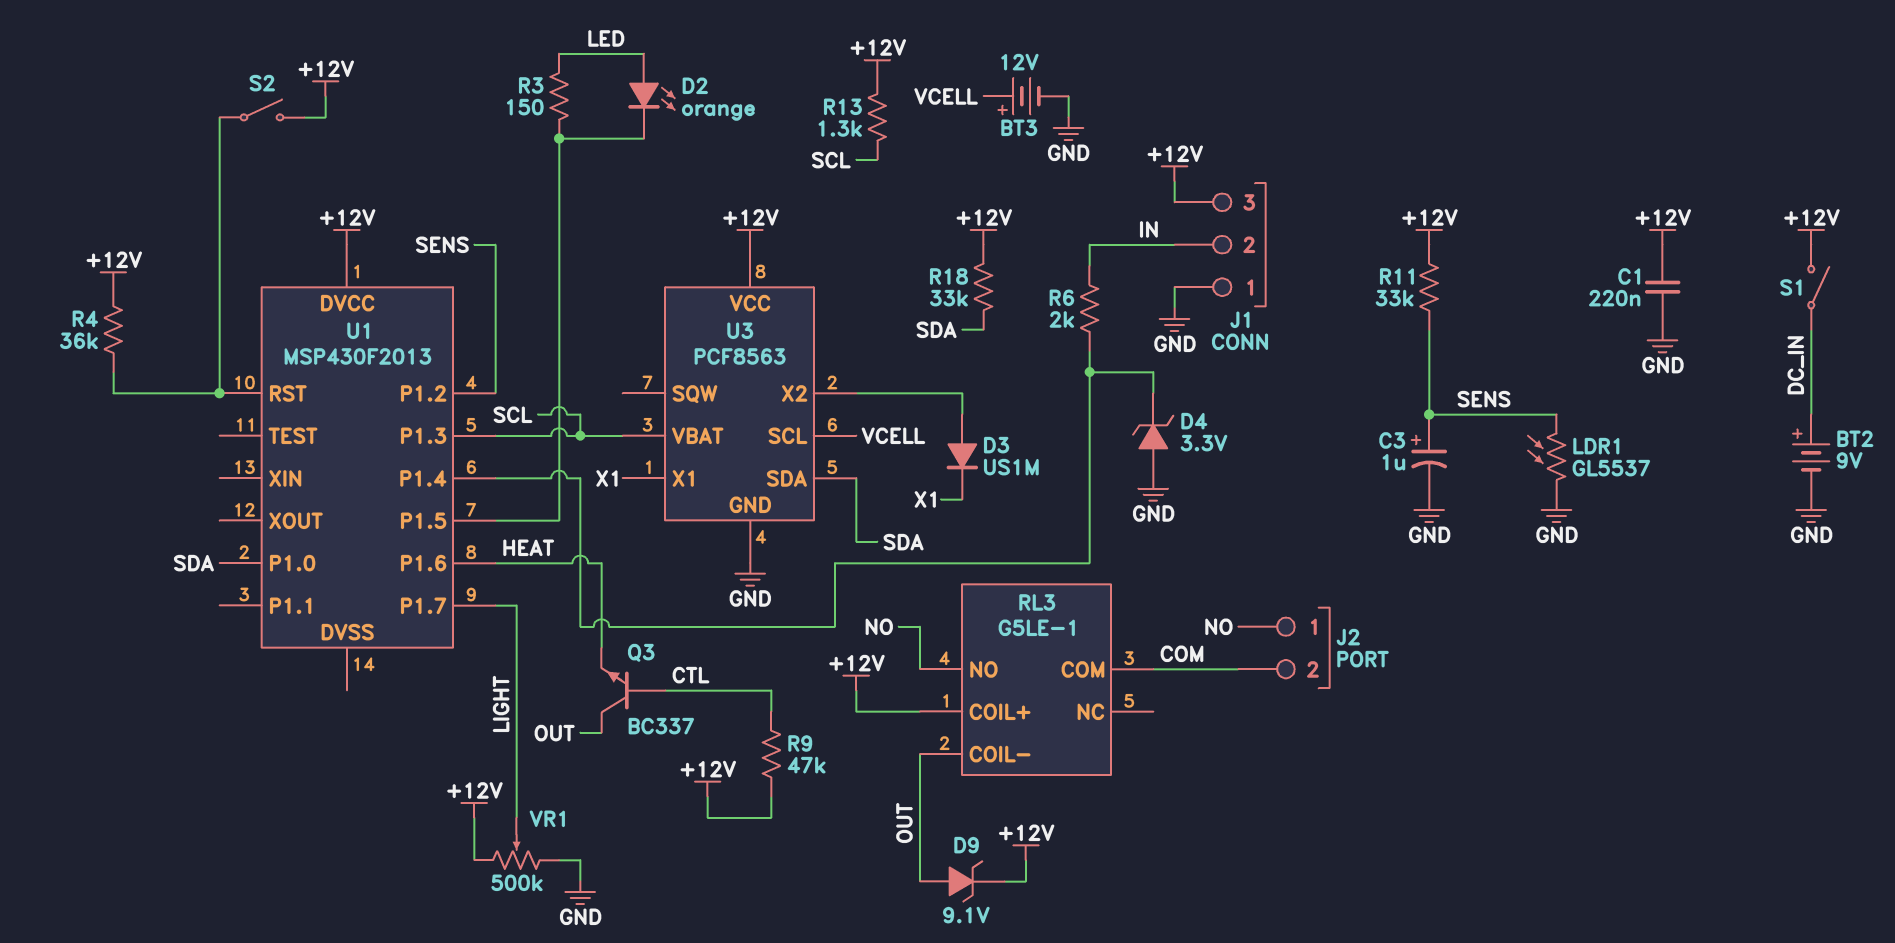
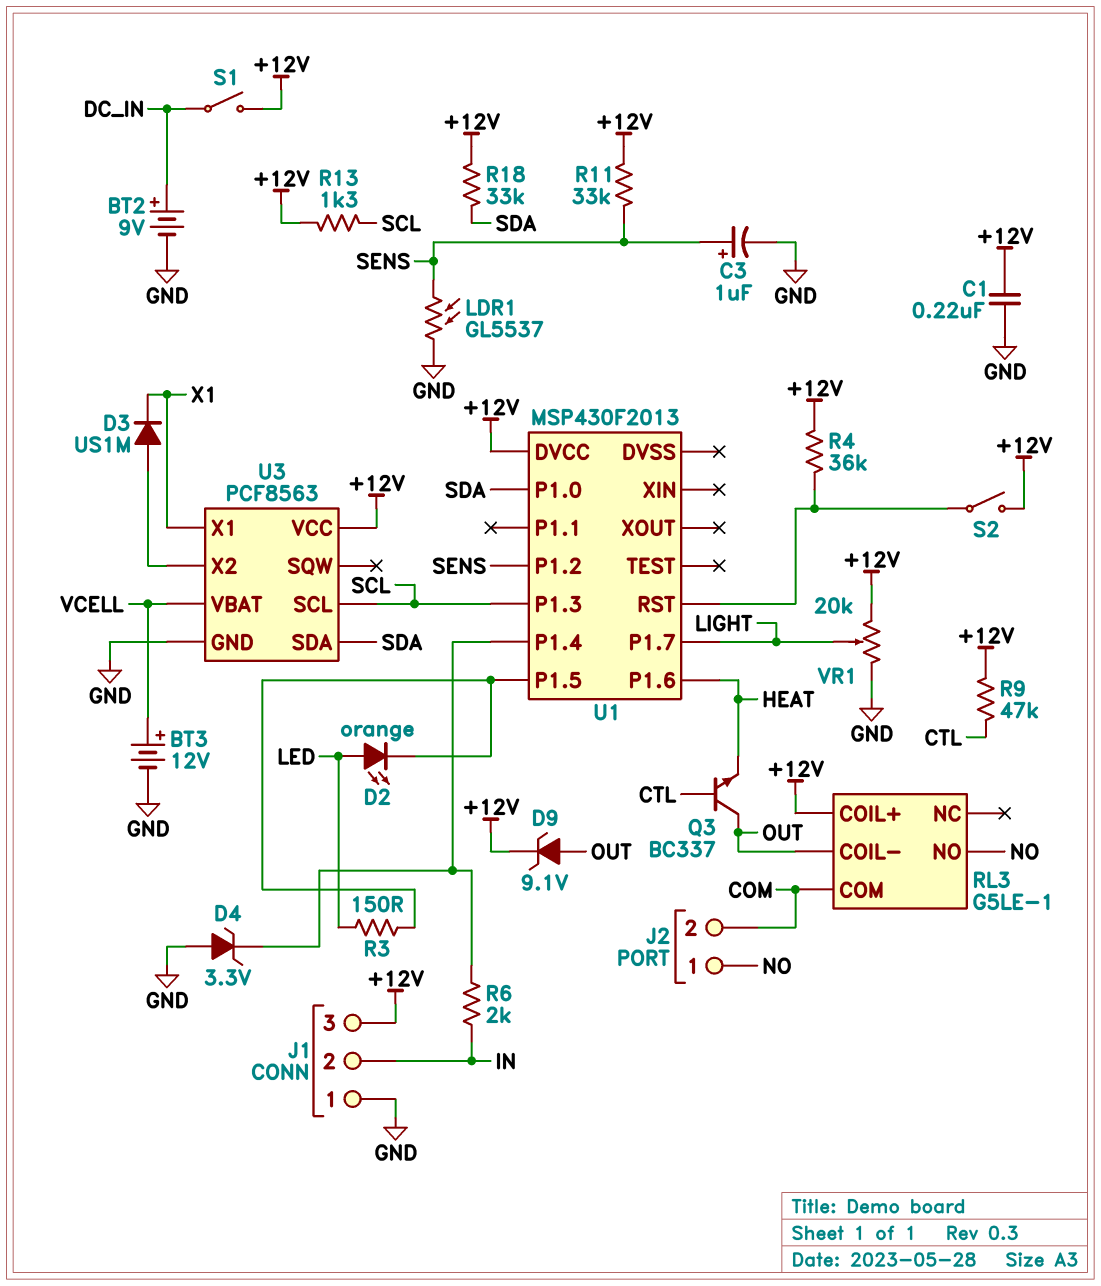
U3 pin SCL: VCELL -> SCL
U3 pin VBAT: SCL -> VCELL
VR1: 500k (+12V, GND, wiper LIGHT) -> 20k (+12V, GND, wiper LIGHT)

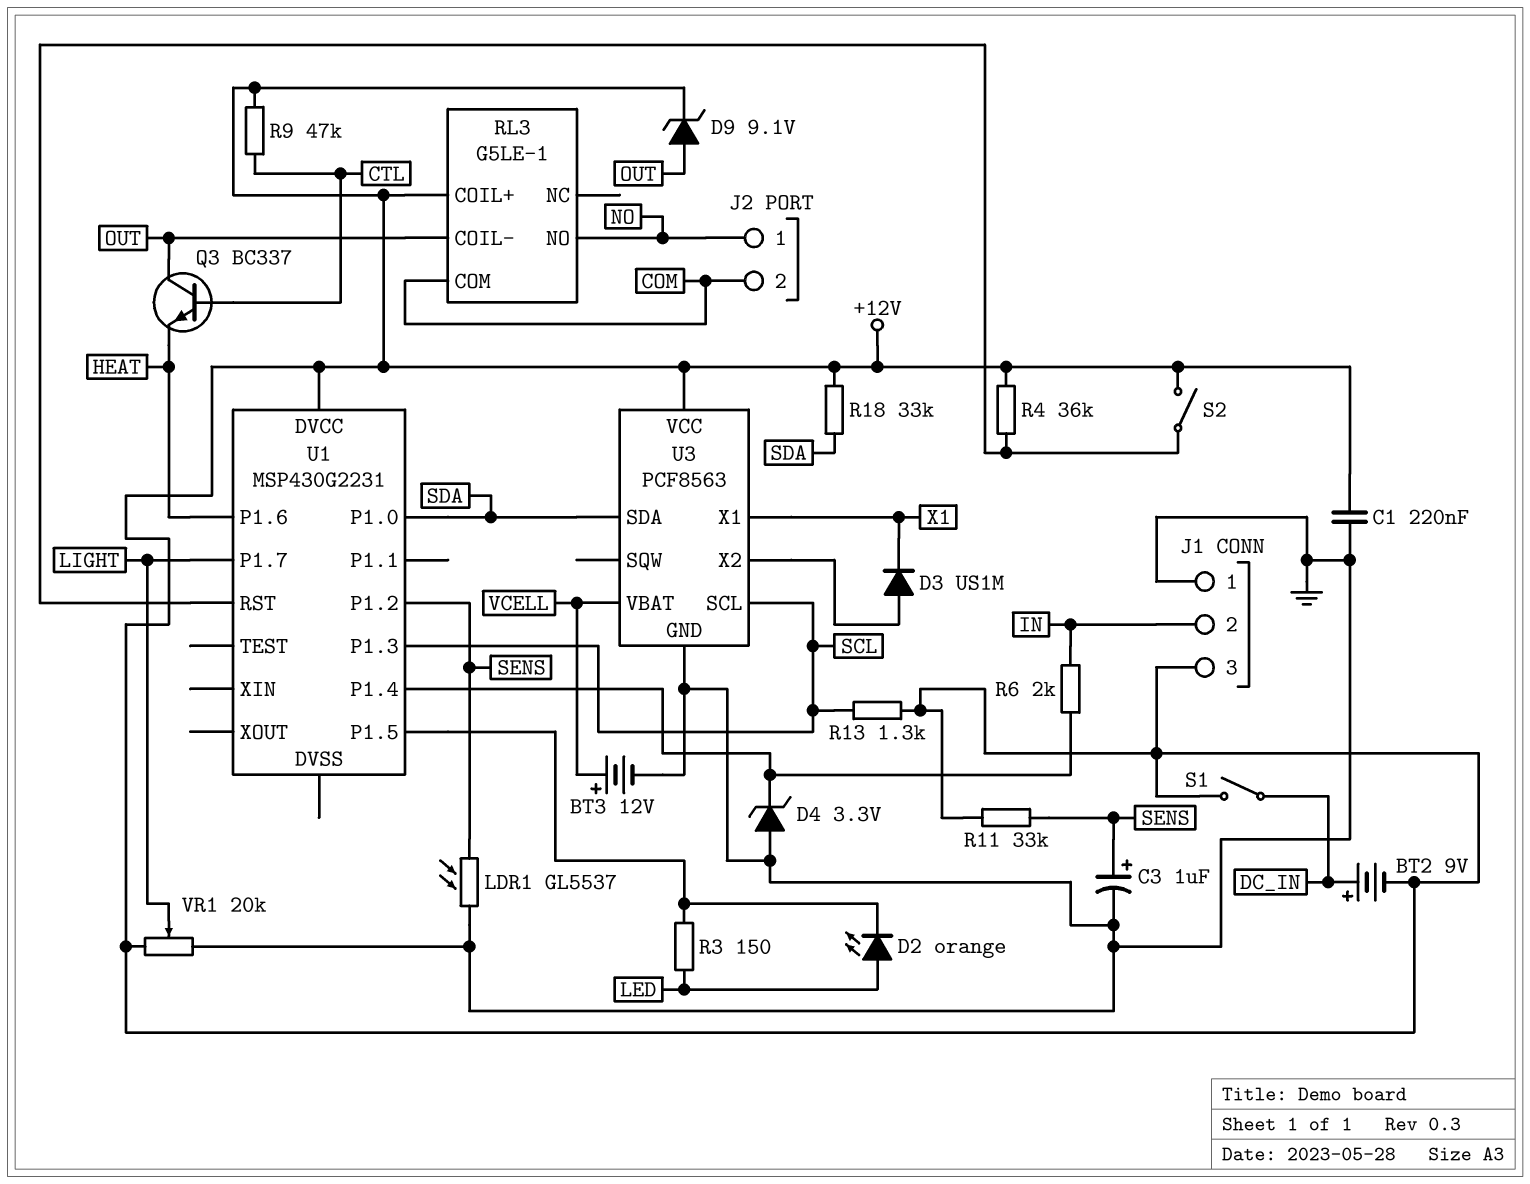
BT2: 9V (plus DC_IN, minus GND) -> 9V (plus DC_IN, minus +12V)
U1: MSP430F2013 -> MSP430G2231

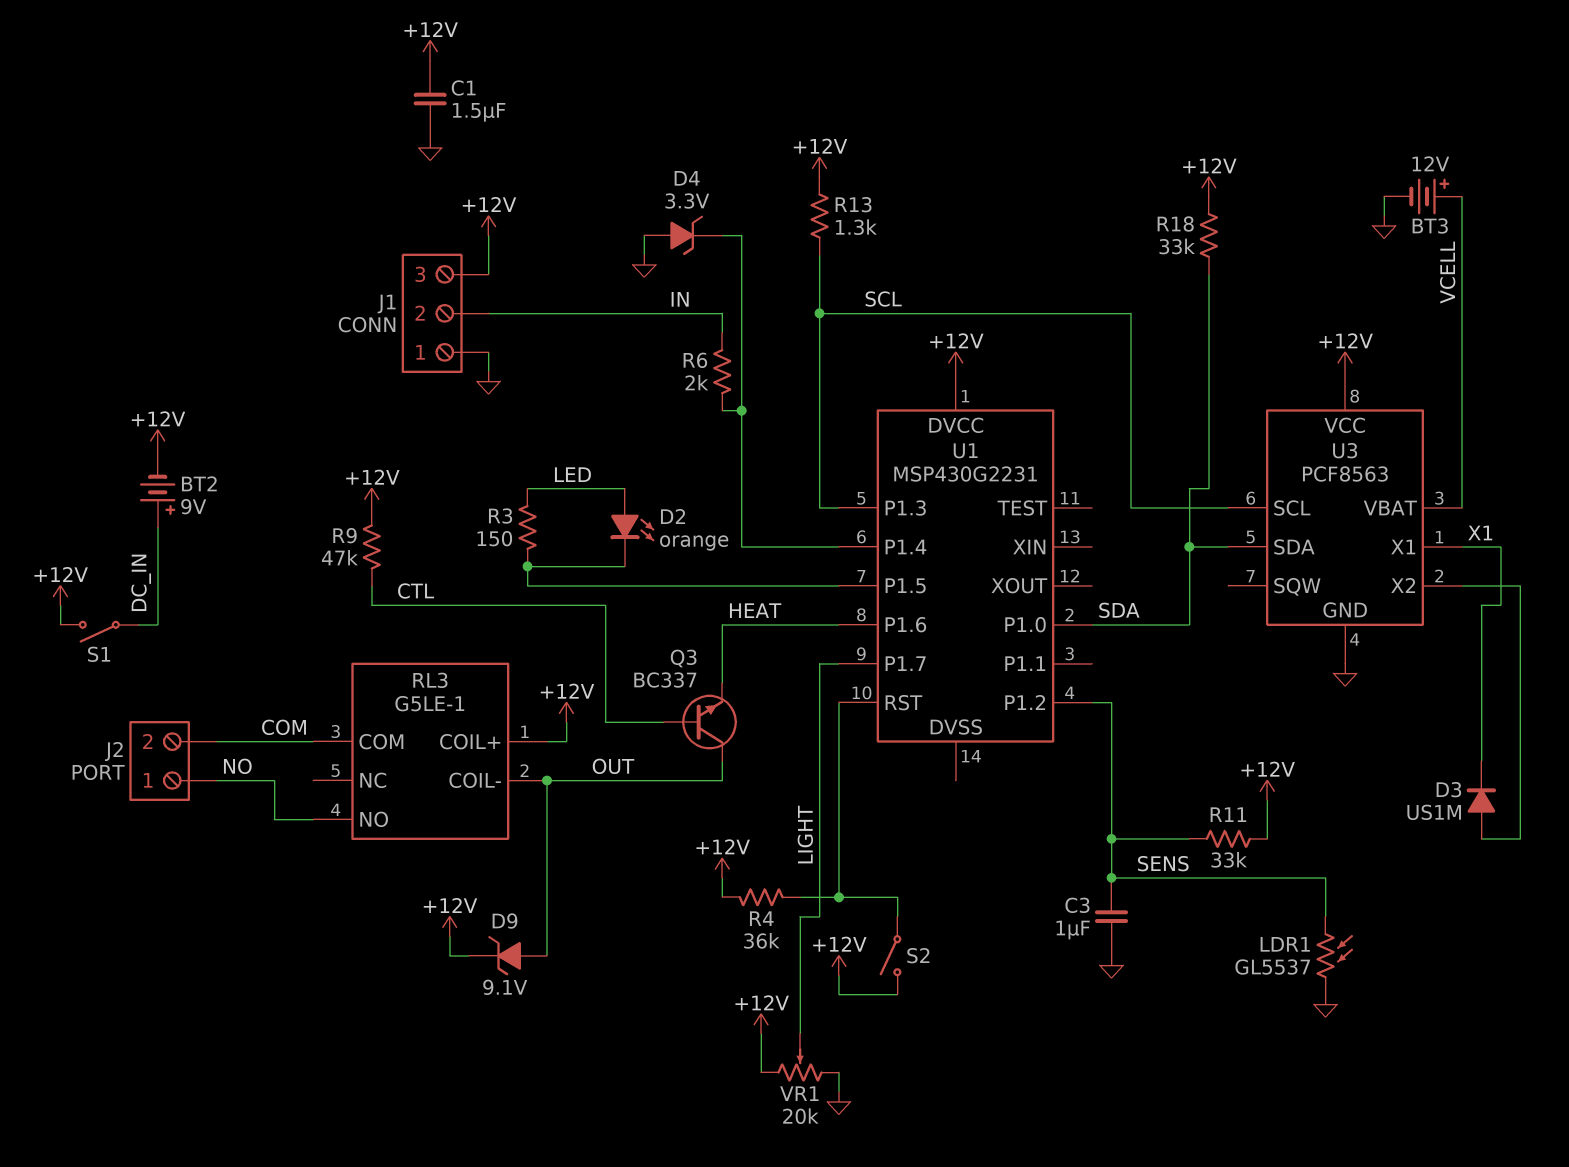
C1: 220nF (+12V, GND) -> 1.5uF (+12V, GND)
C3: 1uF (plus SENS, minus GND) -> 1uF (GND, SENS)

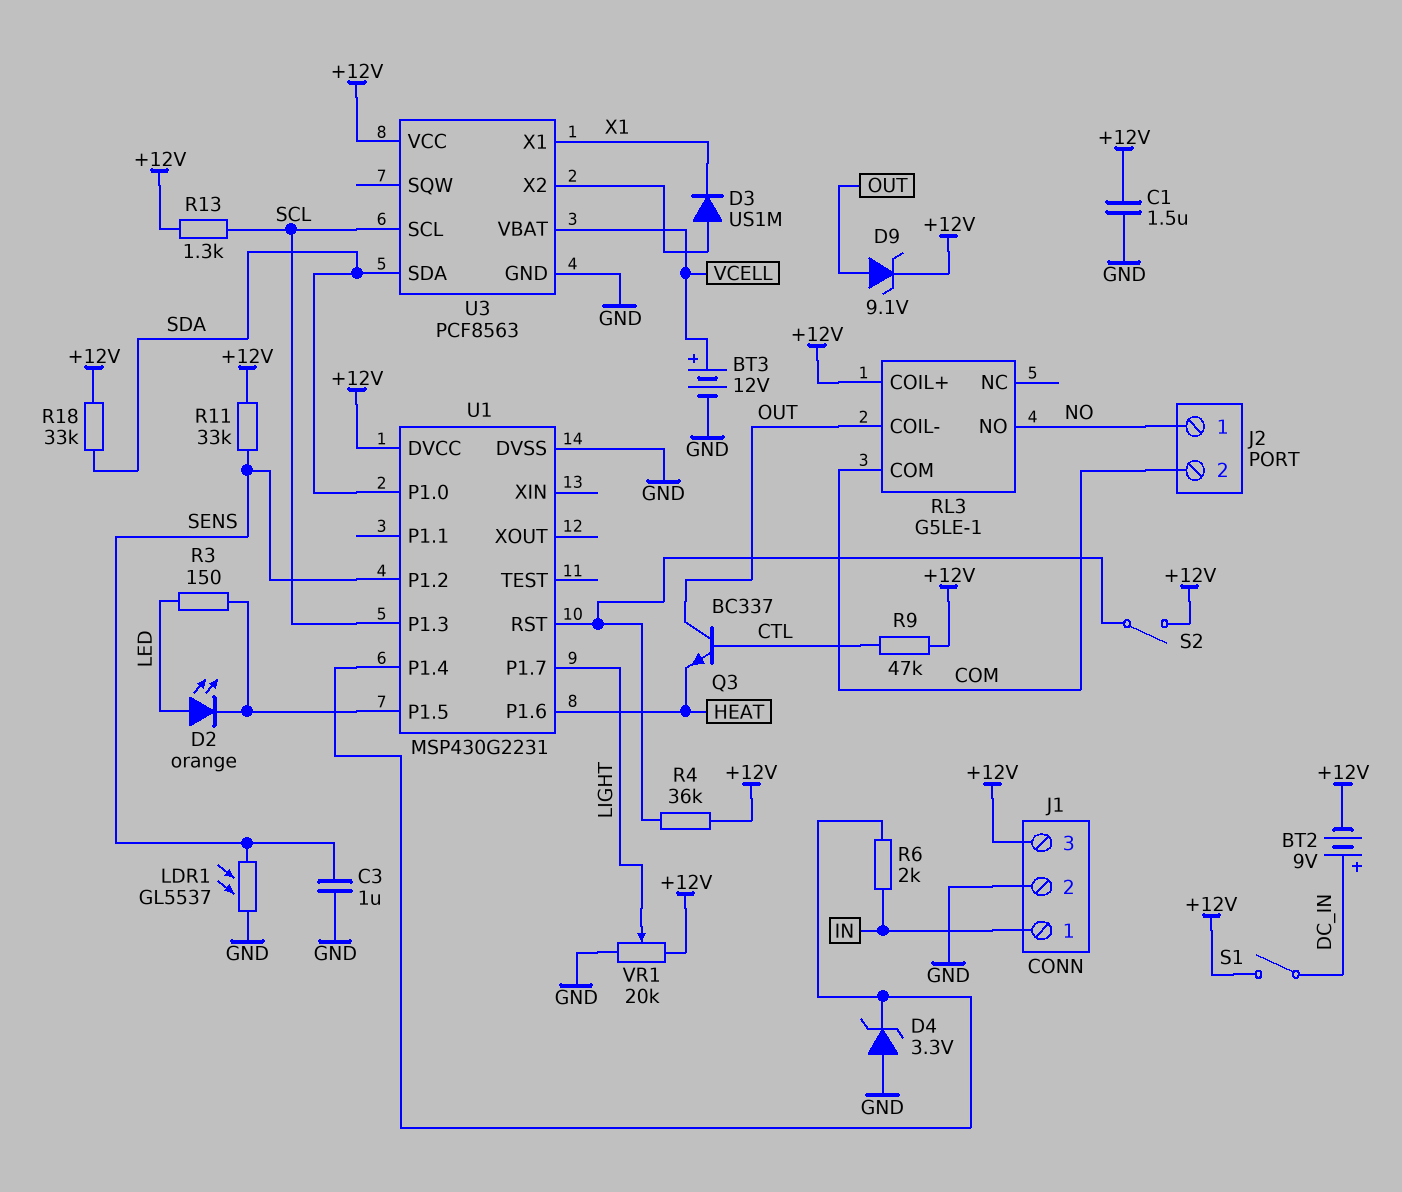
J1 pin 1: GND -> IN
J1 pin 2: IN -> GND
U1 pin DVSS: none -> GND

